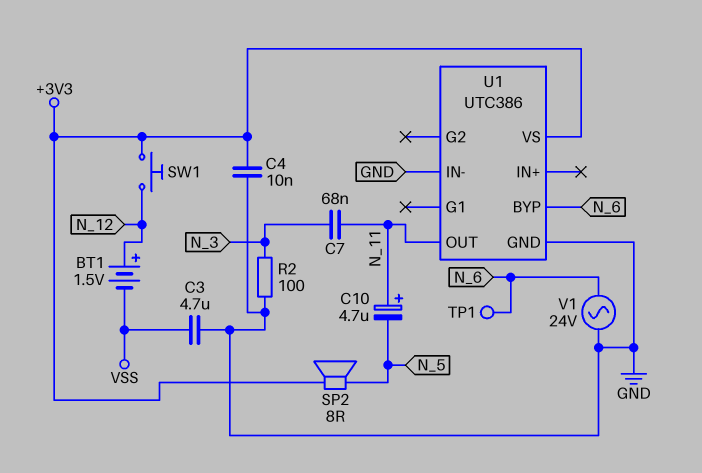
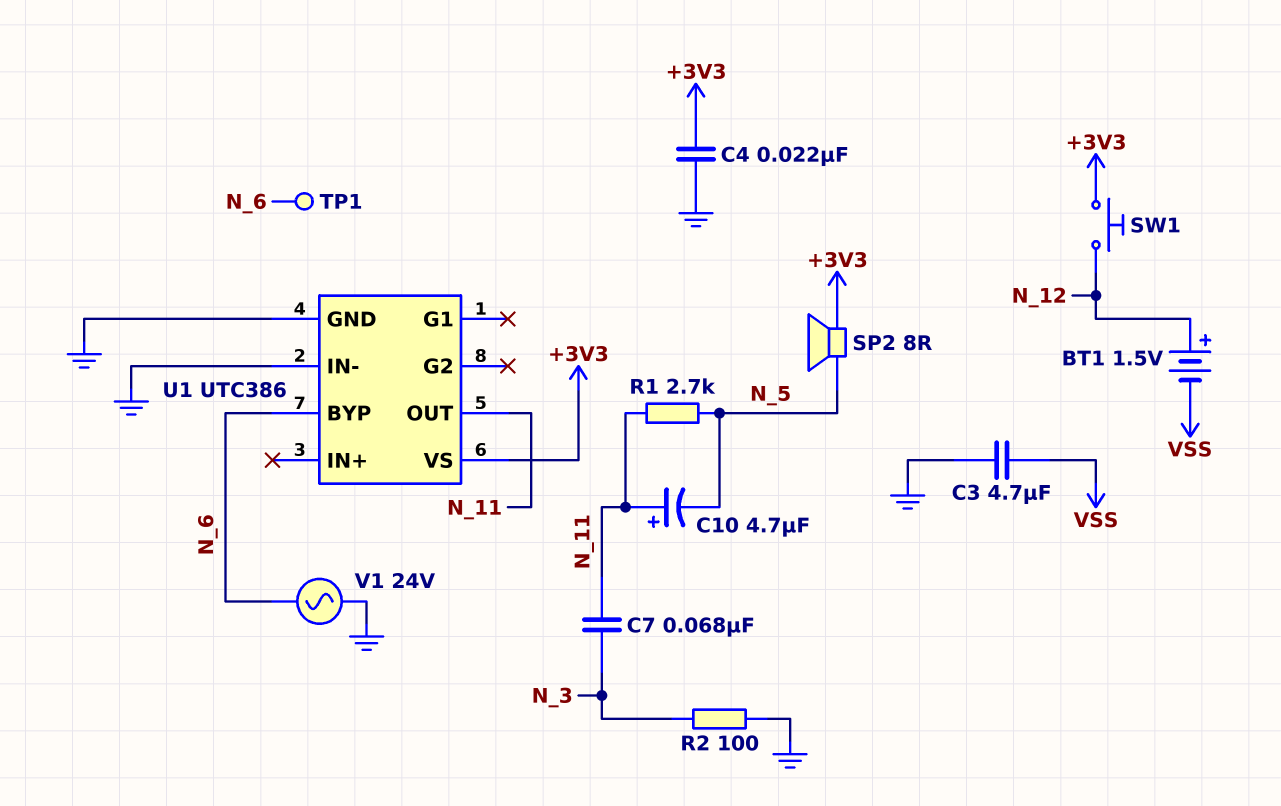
C4: 10nF (+3V3, GND) -> 22nF (+3V3, GND)
R1: none -> 2.7k (N_5, N_11)

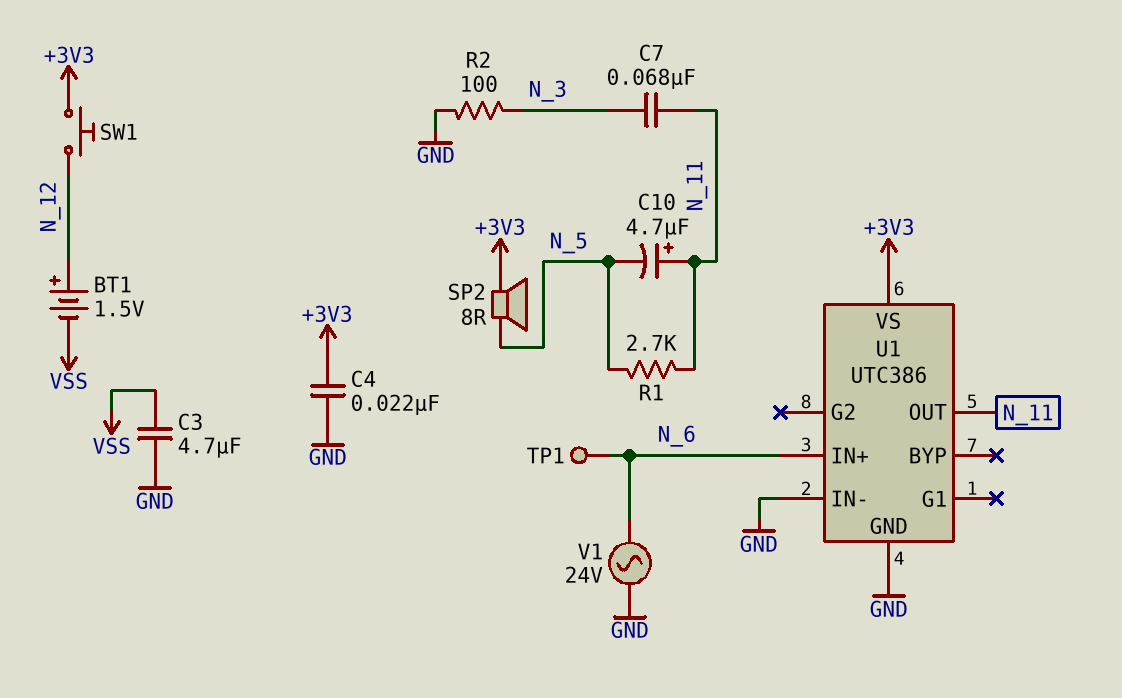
U1 pin BYP: N_6 -> none
U1 pin IN+: none -> N_6

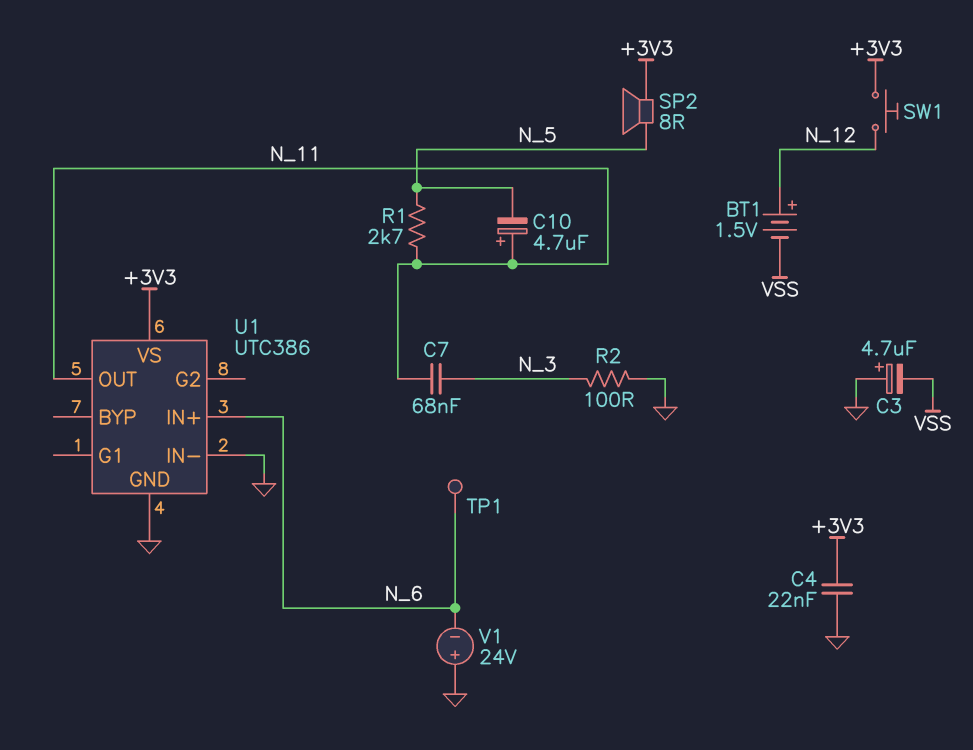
C3: 4.7uF (GND, VSS) -> 4.7uF (plus GND, minus VSS)
V1: AC 24V (GND, N_6) -> 24V (plus GND, minus N_6)

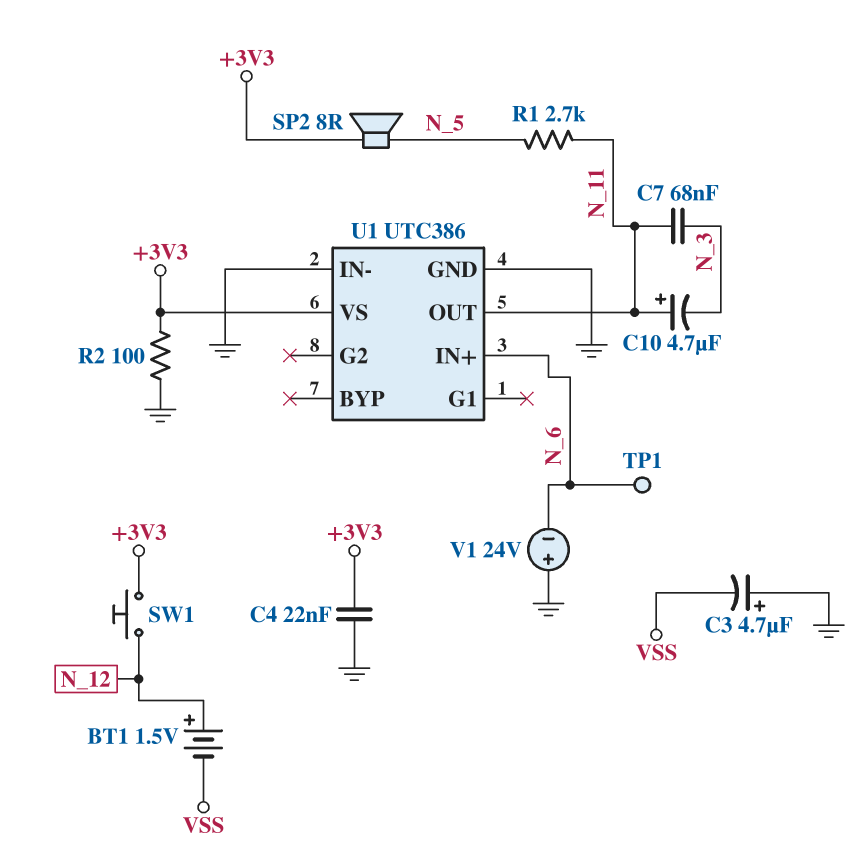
C10: 4.7uF (plus N_11, minus N_5) -> 4.7uF (plus N_11, minus N_3)
R2: 100 (GND, N_3) -> 100 (+3V3, GND)

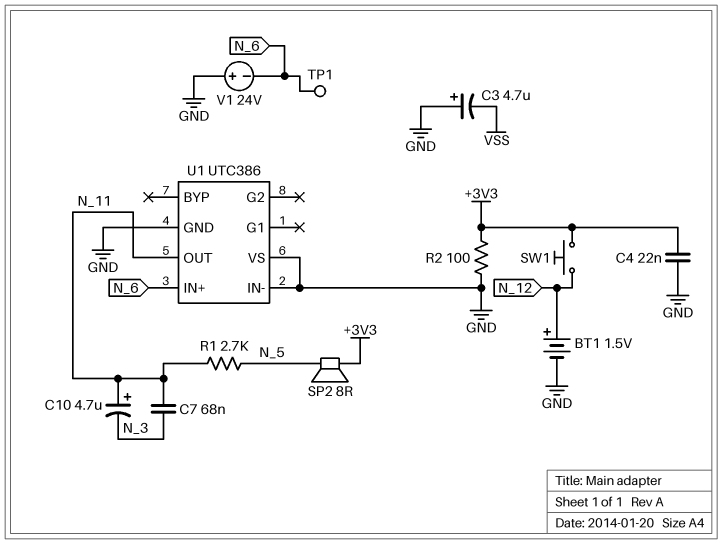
BT1: 1.5V (plus N_12, minus VSS) -> 1.5V (plus N_12, minus GND)
U1 pin VS: +3V3 -> GND

